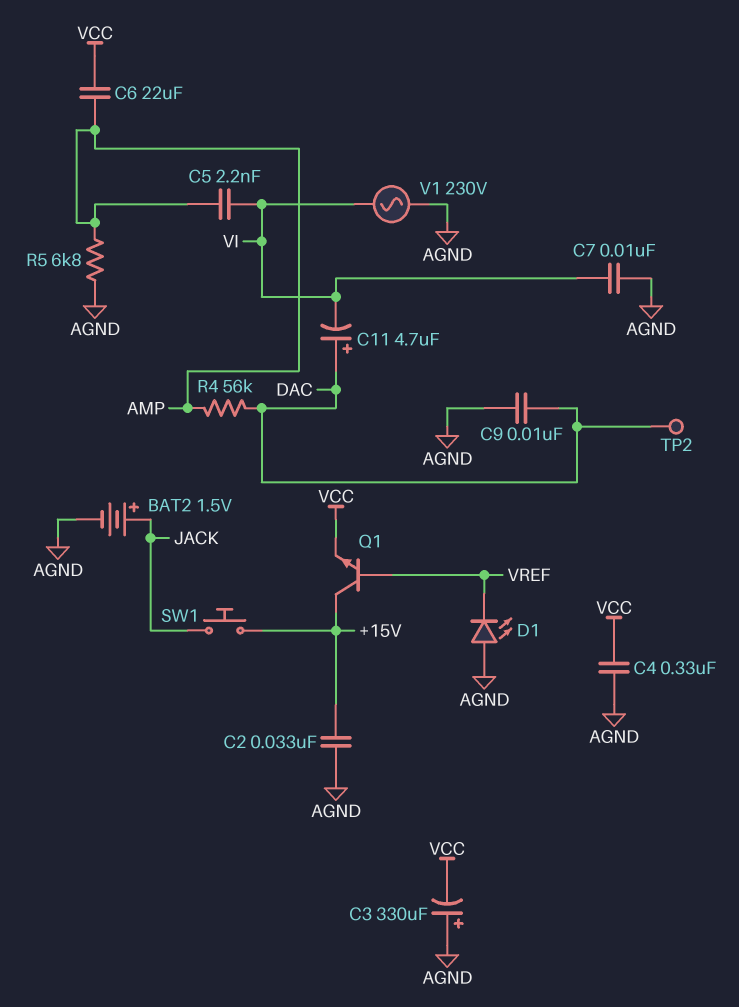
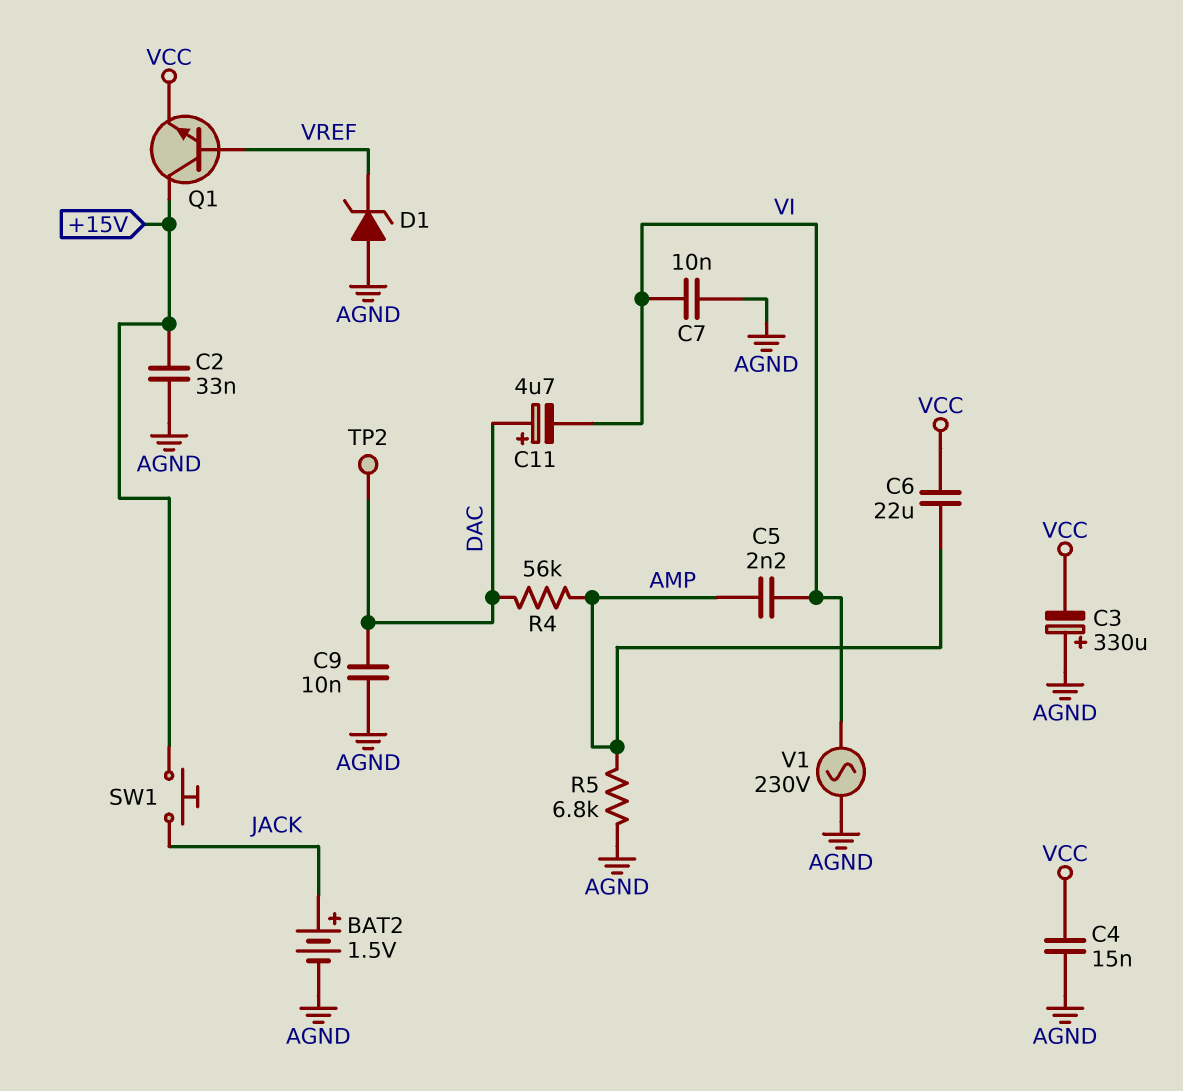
C4: 330nF (AGND, VCC) -> 15nF (AGND, VCC)
D1: LED (A AGND, K VREF) -> zener (A AGND, K VREF)

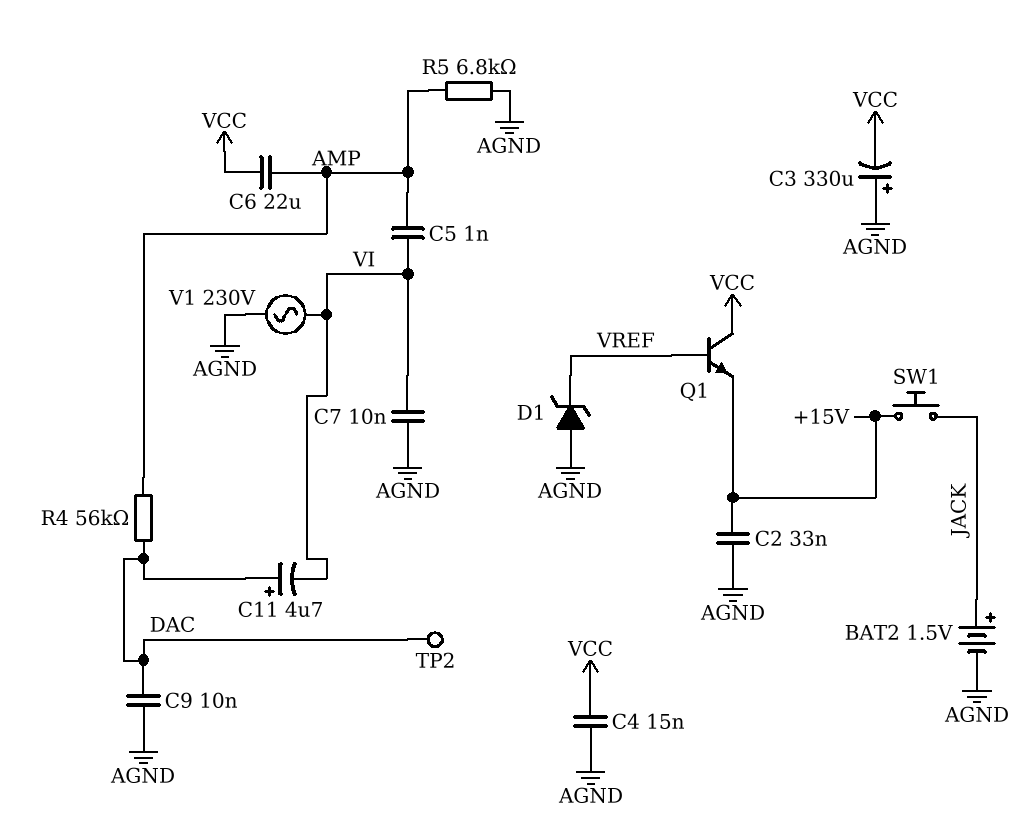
C5: 2.2nF (AMP, VI) -> 1nF (AMP, VI)
Q1: NPN (B VREF, C +15V, E VCC) -> NPN (B VREF, C VCC, E +15V)

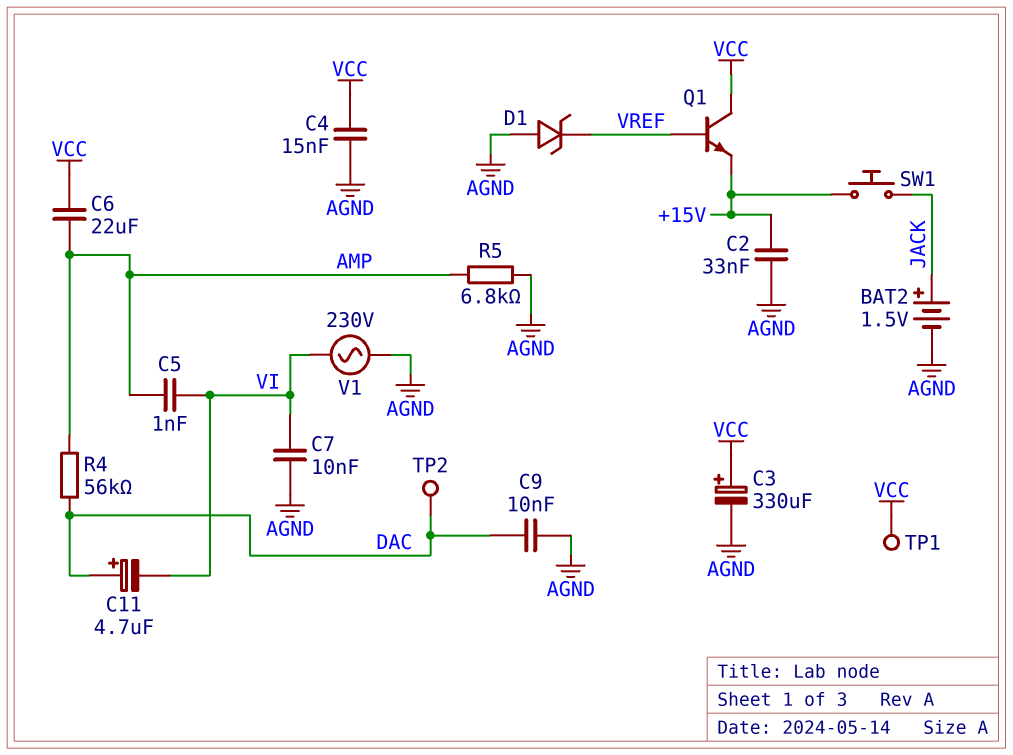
C3: 330uF (plus AGND, minus VCC) -> 330uF (plus VCC, minus AGND)
TP1: none -> test point (VCC)

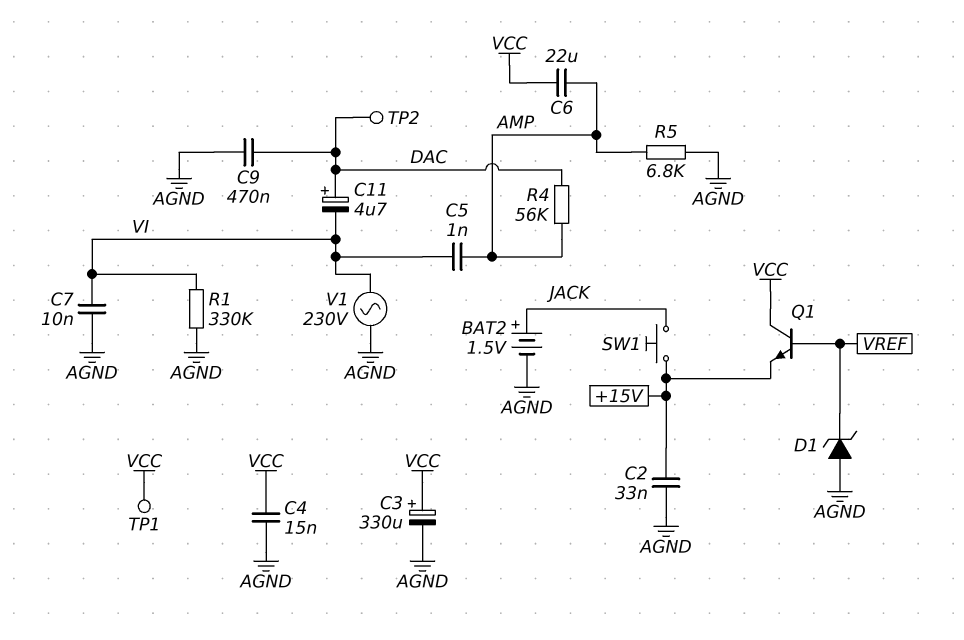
C9: 10nF (AGND, DAC) -> 470nF (AGND, DAC)
R1: none -> 330k (AGND, VI)

